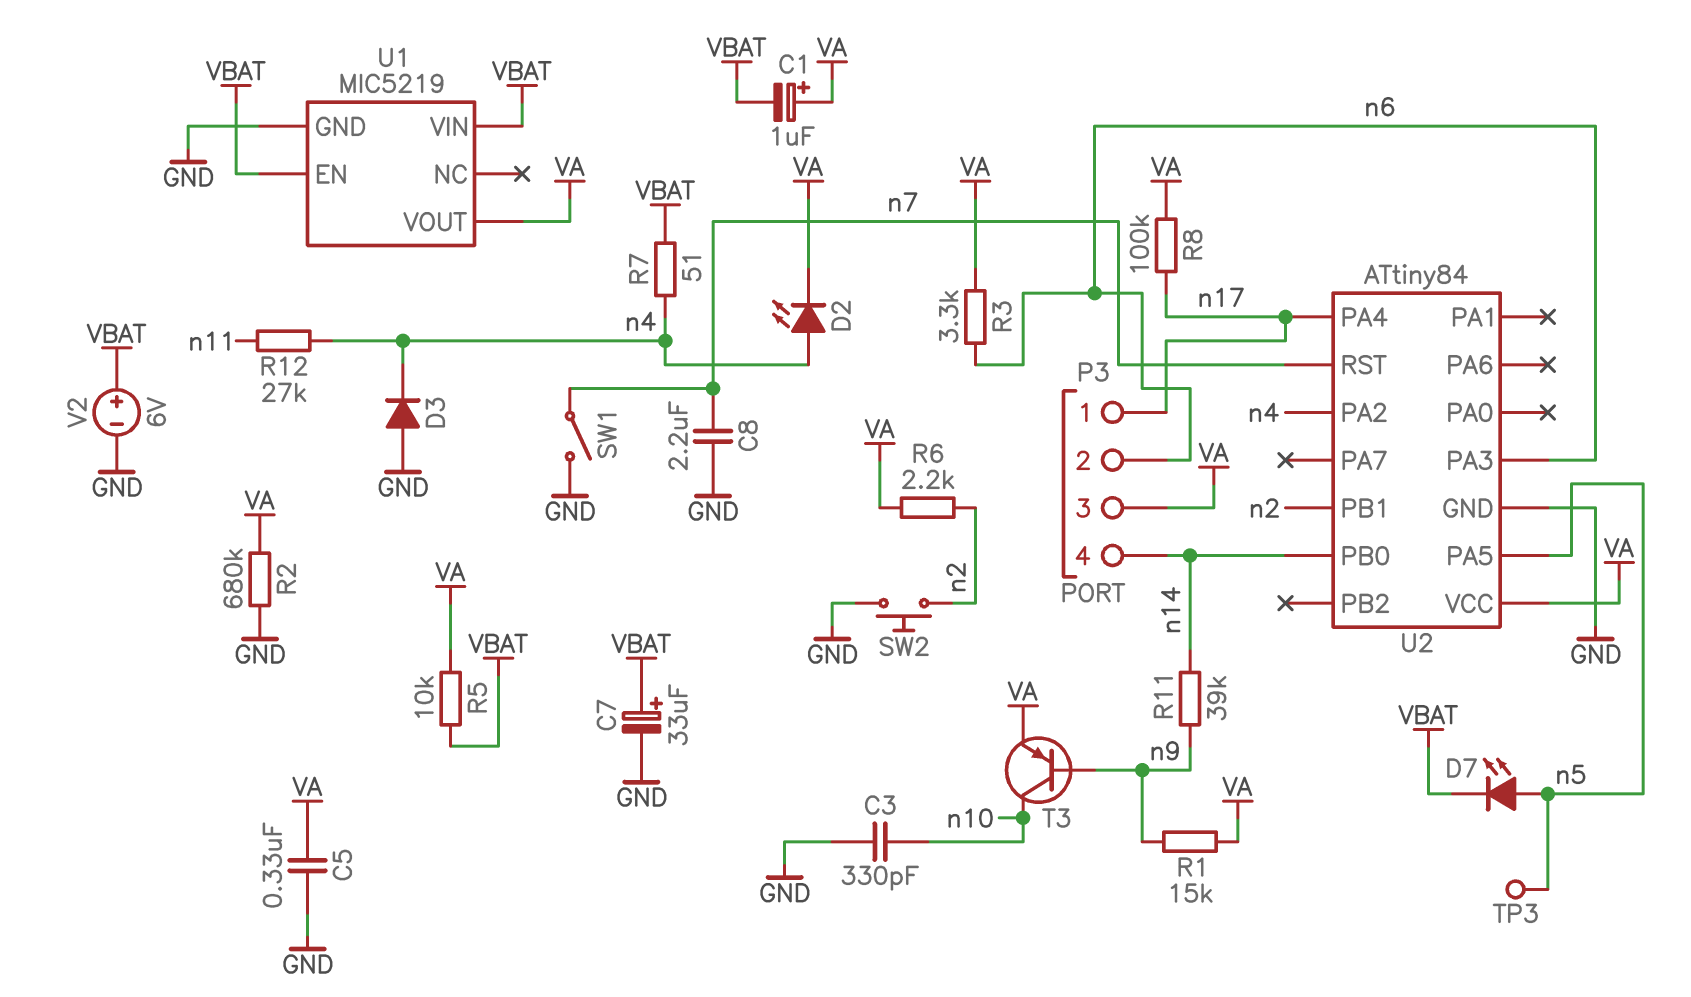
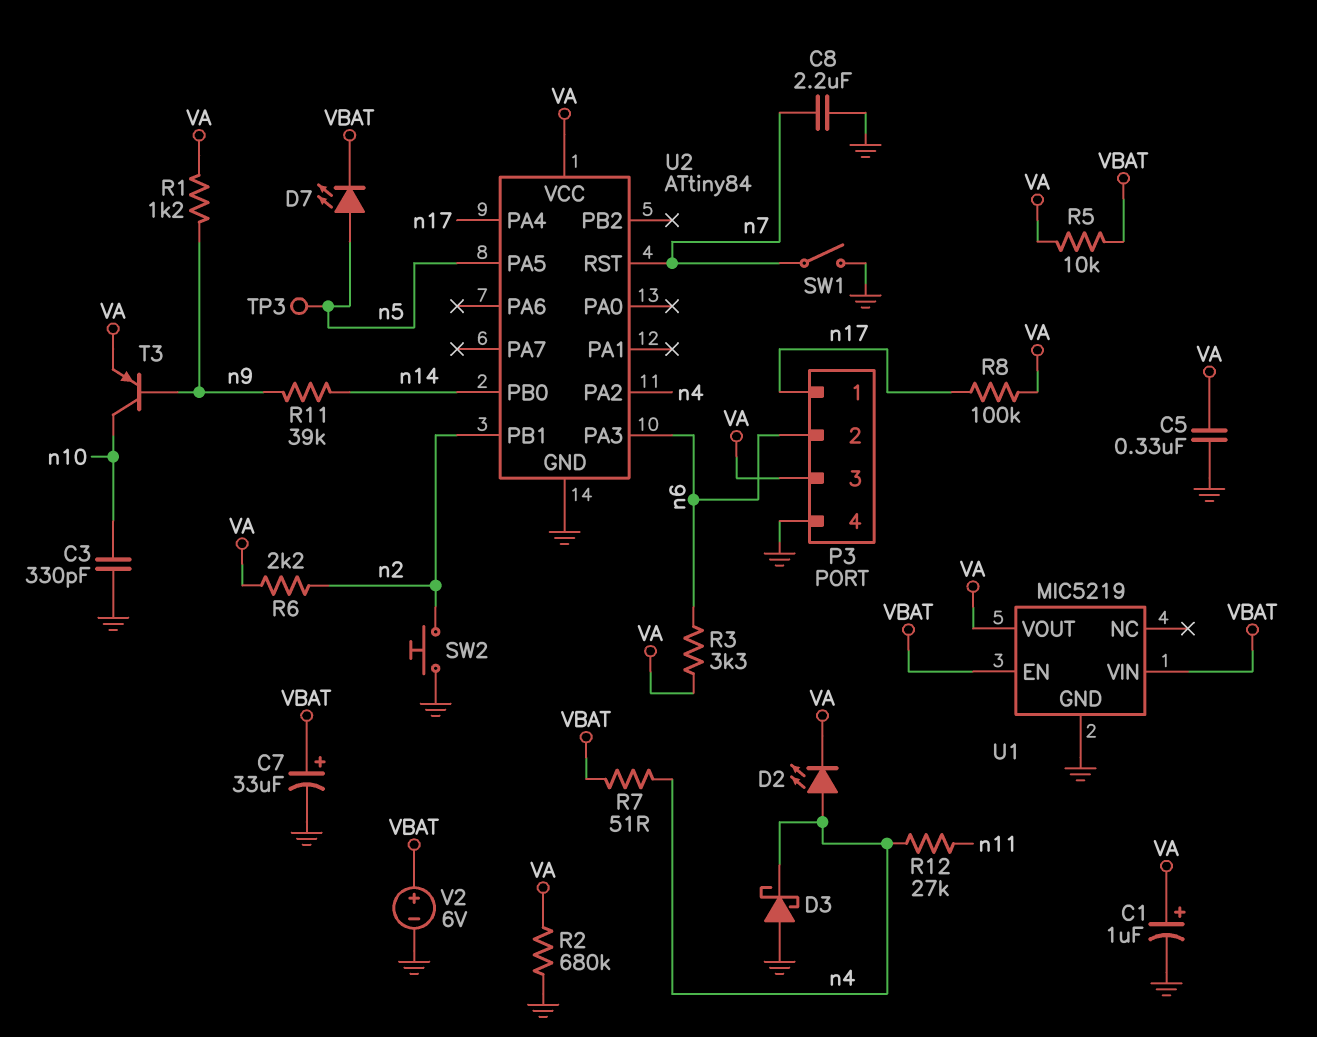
C1: 1uF (plus VA, minus VBAT) -> 1uF (plus VA, minus GND)
D3: diode (A GND, K n4) -> schottky (A GND, K n4)
P3 pin 4: n14 -> GND
R1: 15k (VA, n9) -> 1.2k (VA, n9)

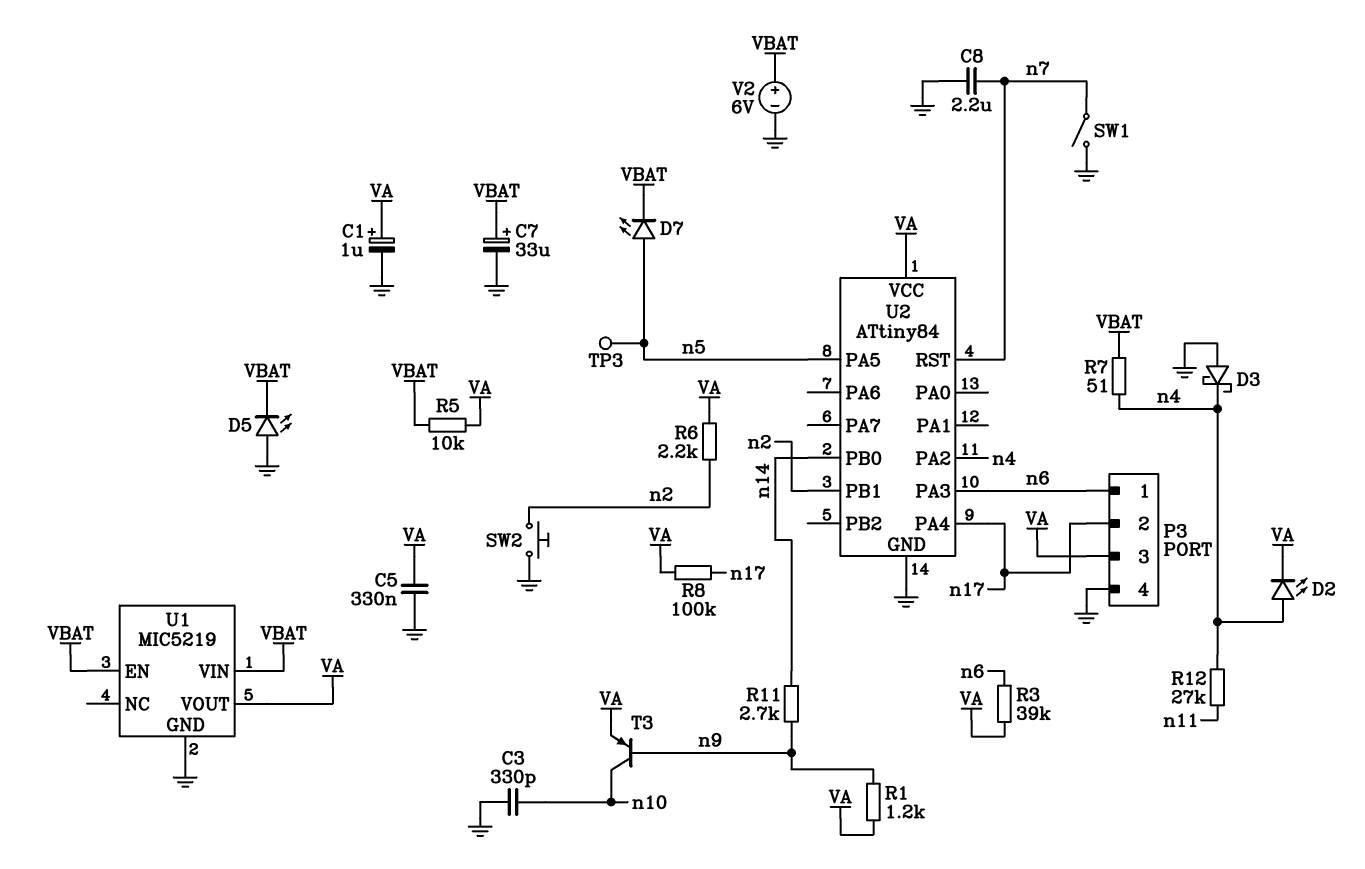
D5: none -> LED (A GND, K VBAT)
P3 pin 1: n17 -> n6
P3 pin 2: n6 -> n17
R2: 680k (GND, VA) -> none
R3: 3.3k (VA, n6) -> 39k (VA, n6)
R11: 39k (n9, n14) -> 2.7k (n9, n14)

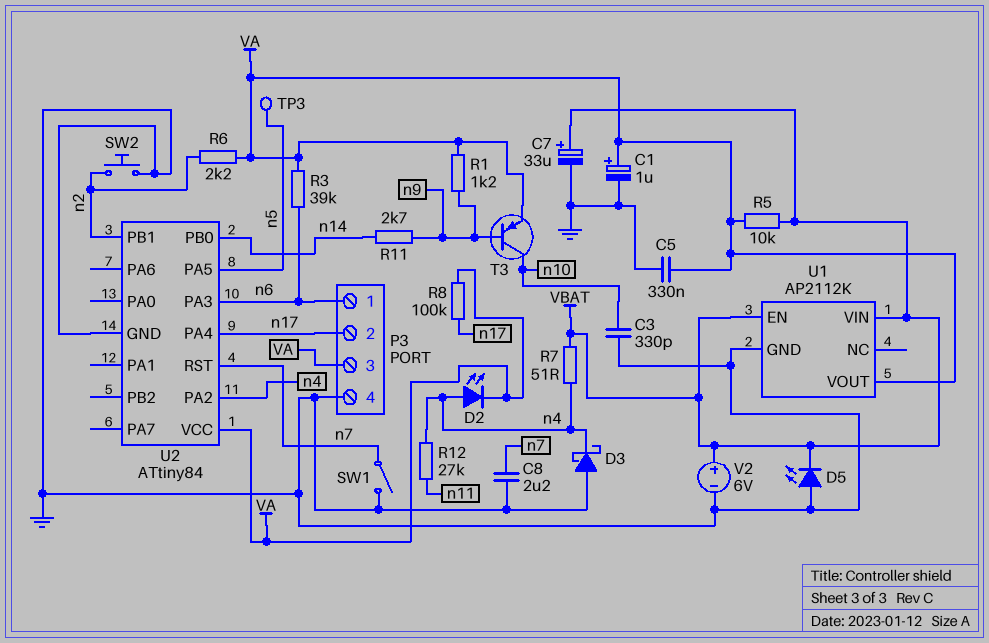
D7: LED (A n5, K VBAT) -> none
U1: MIC5219 -> AP2112K

